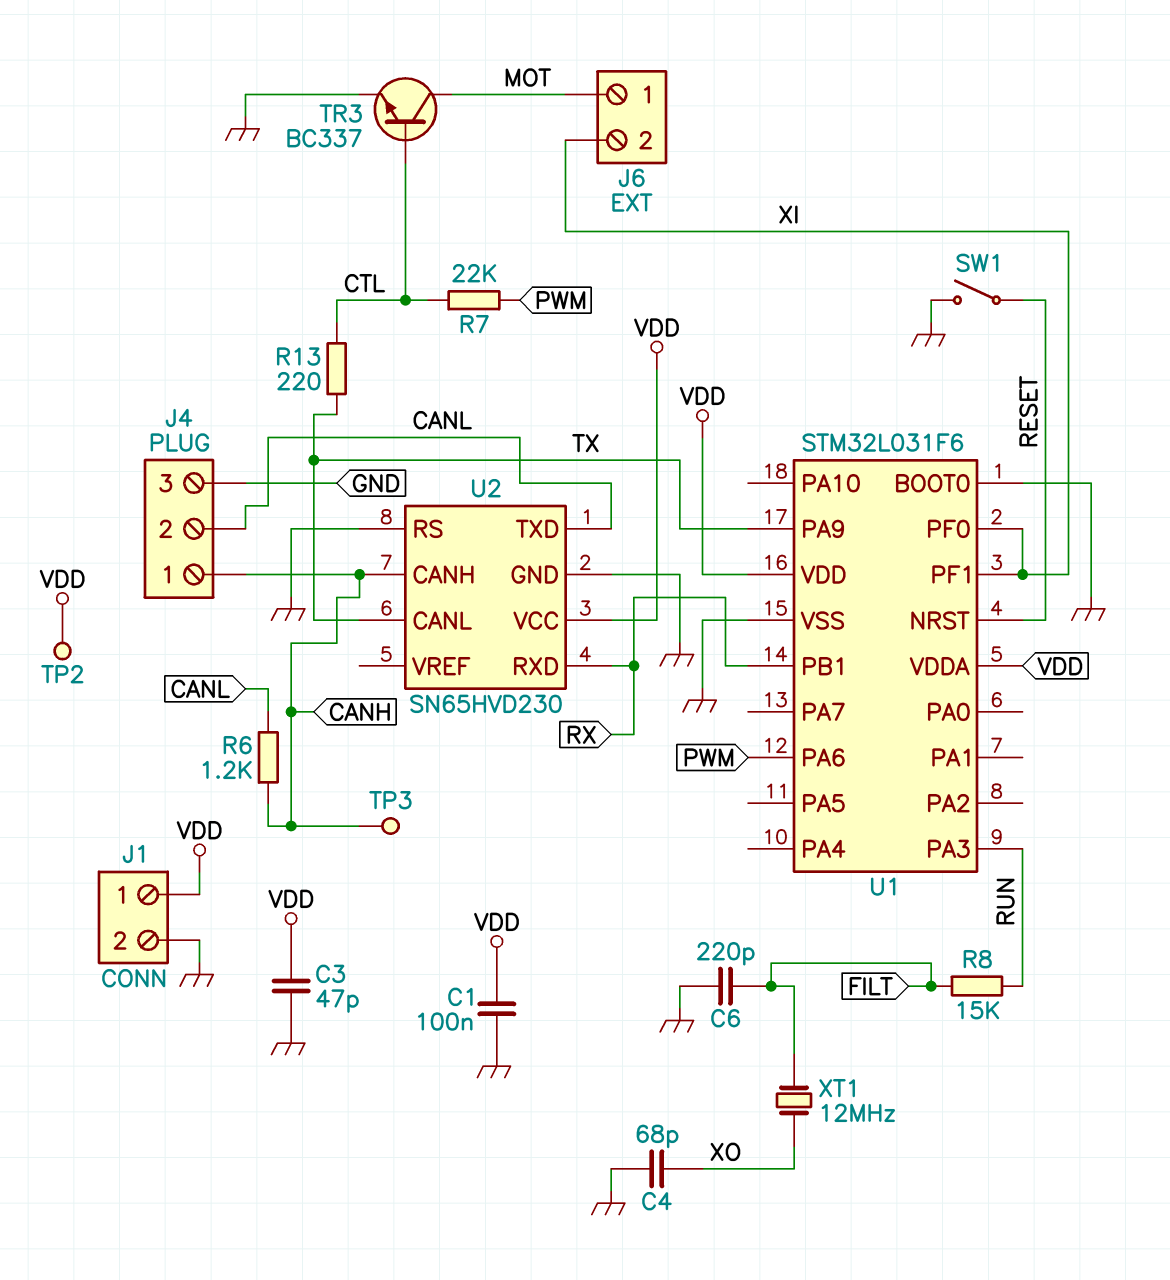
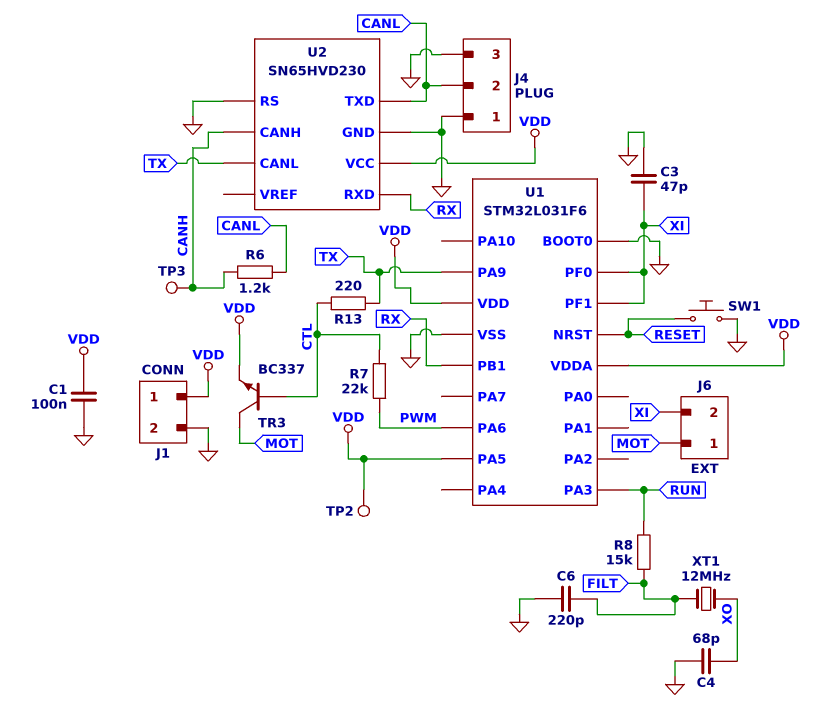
C3: 47pF (GND, VDD) -> 47pF (GND, XI)
J4 pin 1: CANH -> GND
SW1: switch (GND, RESET) -> button (GND, RESET)
TR3: NPN BC337 (B CTL, C MOT, E GND) -> NPN BC337 (B CTL, C MOT, E VDD)
U1 pin PA5: none -> VDD

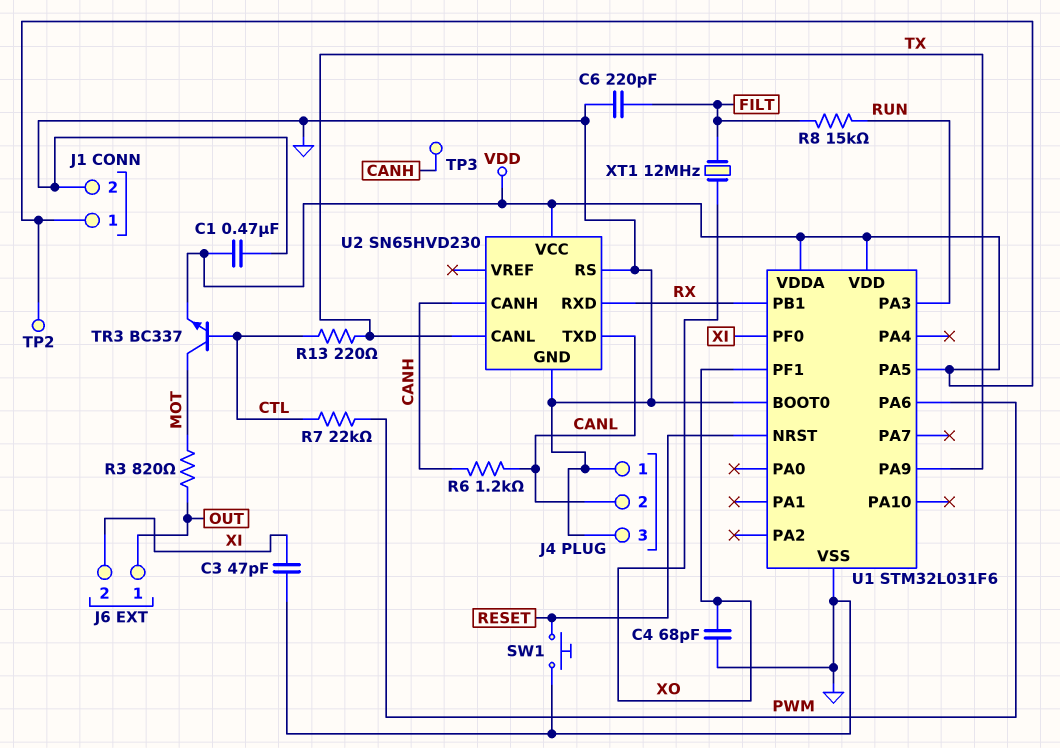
C1: 100nF (GND, VDD) -> 470nF (GND, VDD)
J6 pin 1: MOT -> OUT
R3: none -> 820 (MOT, OUT)
U1 pin PF1: XI -> XO

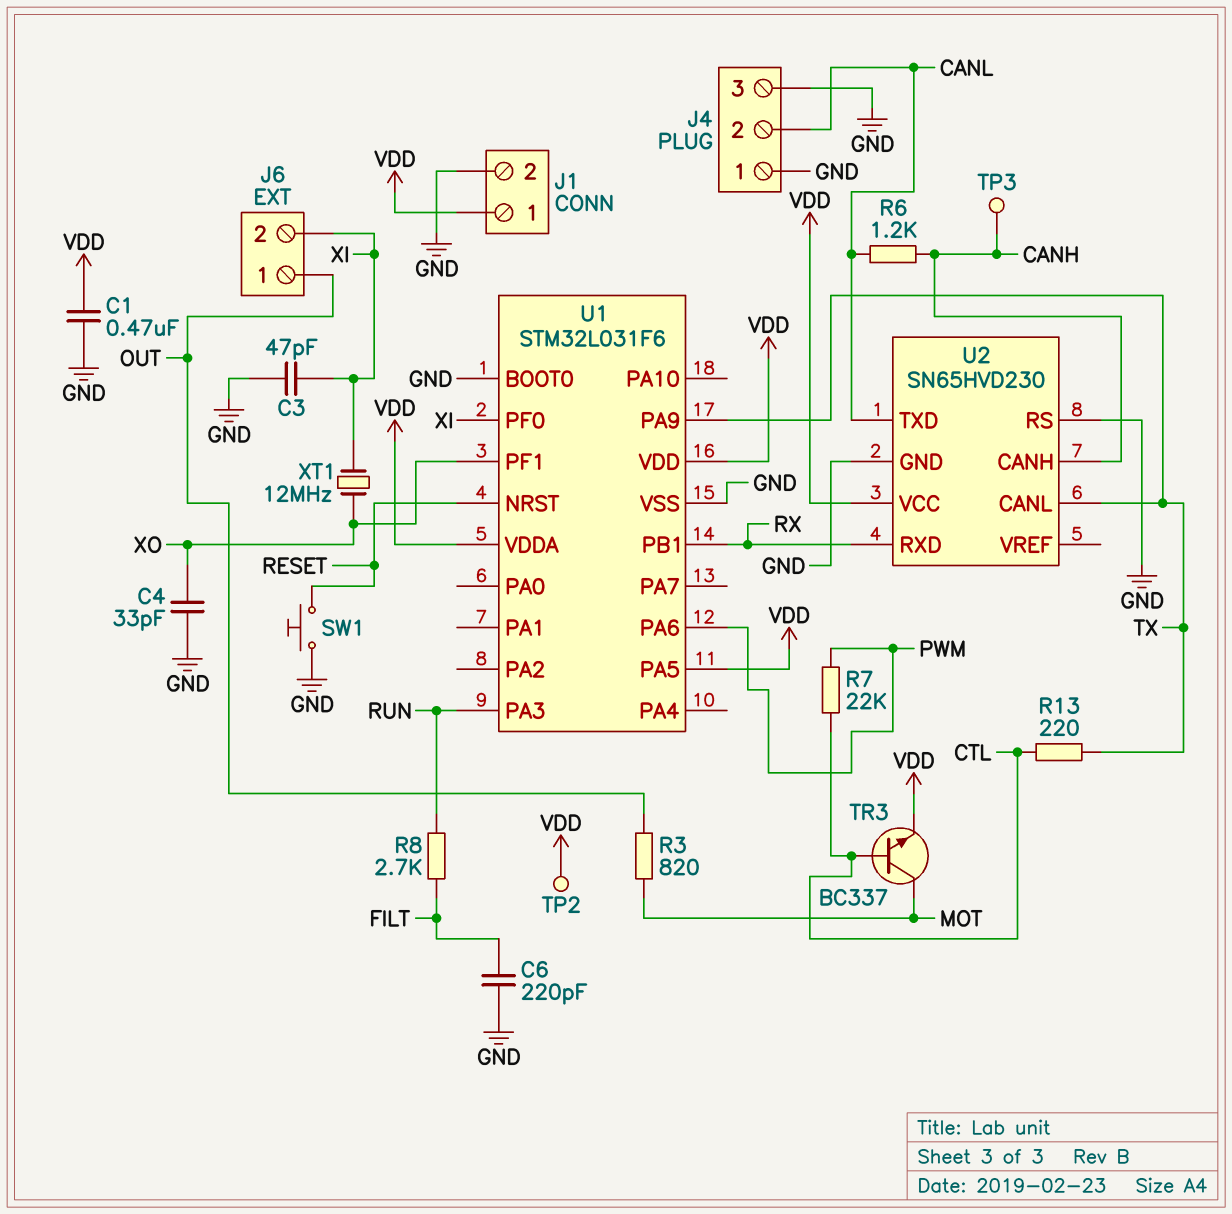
C4: 68pF (GND, XO) -> 33pF (GND, XO)
R8: 15k (FILT, RUN) -> 2.7k (FILT, RUN)
XT1: 12MHz (FILT, XO) -> 12MHz (XI, XO)

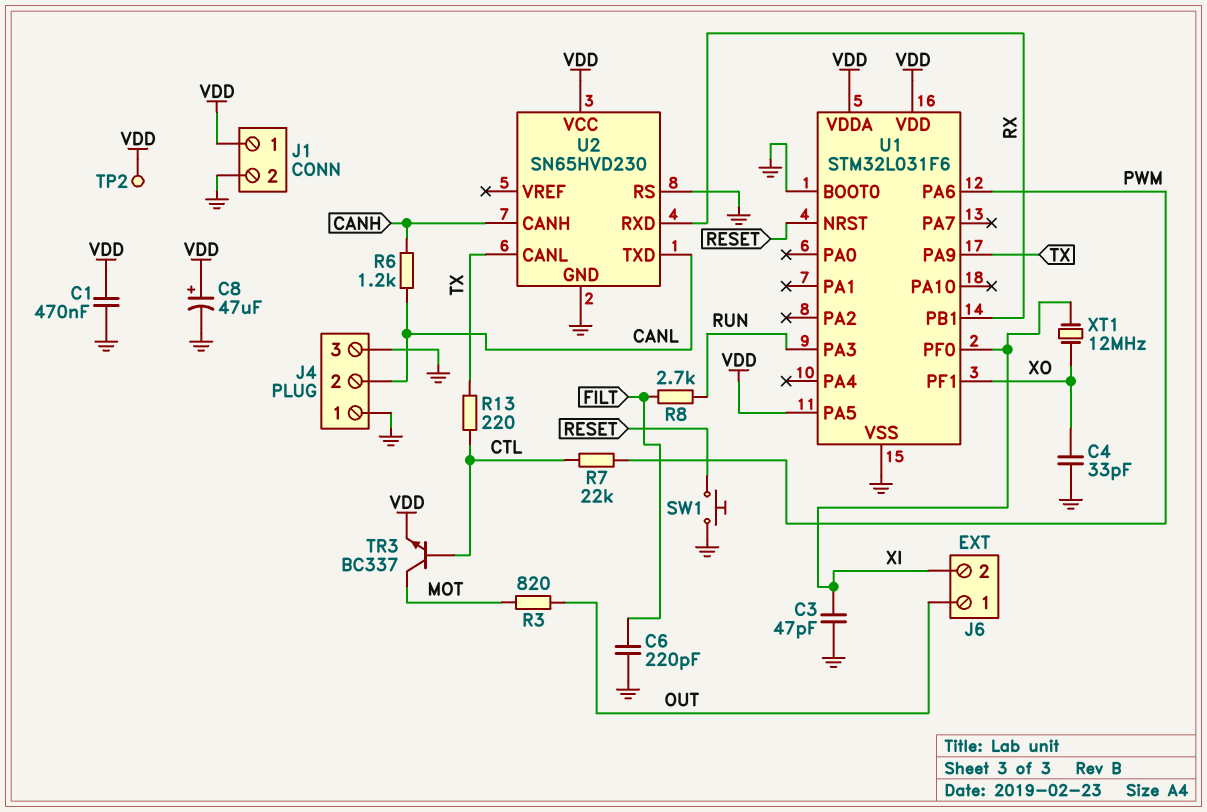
C8: none -> 47uF (plus VDD, minus GND)
TP3: test point (CANH) -> none

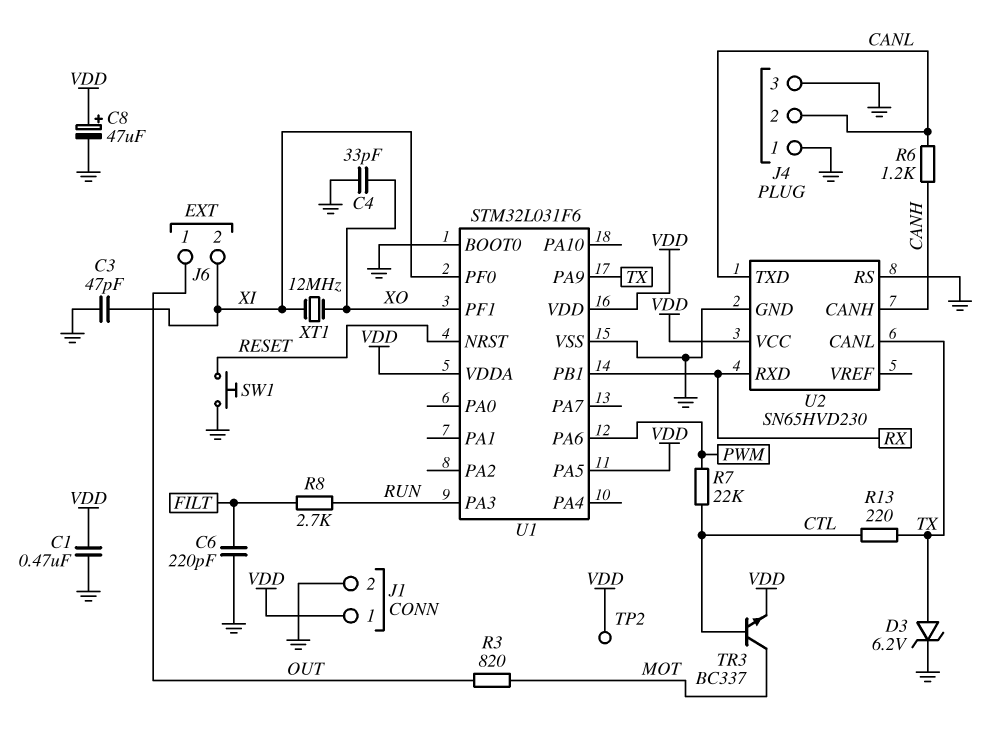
D3: none -> zener 6.2V (A TX, K GND)

